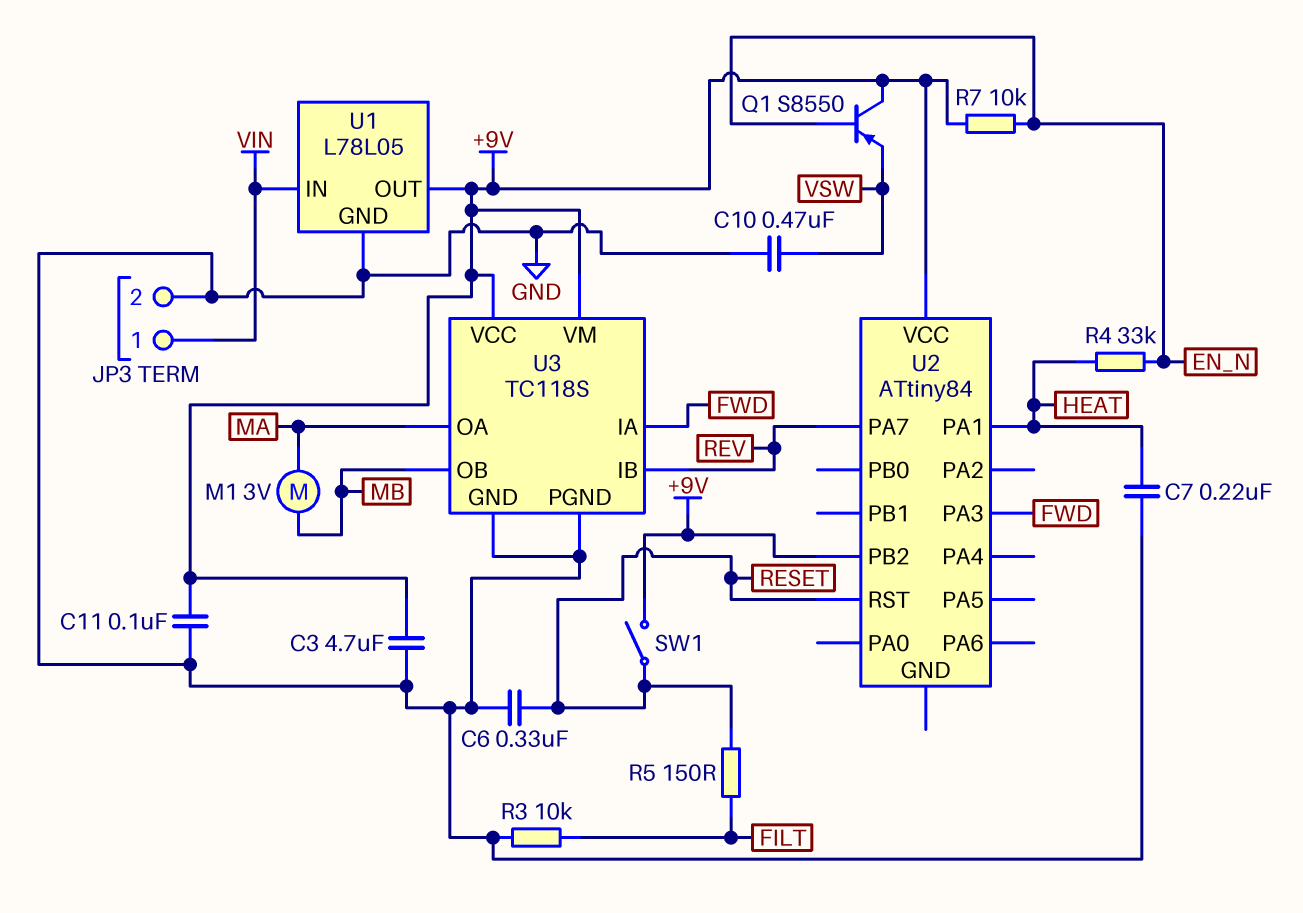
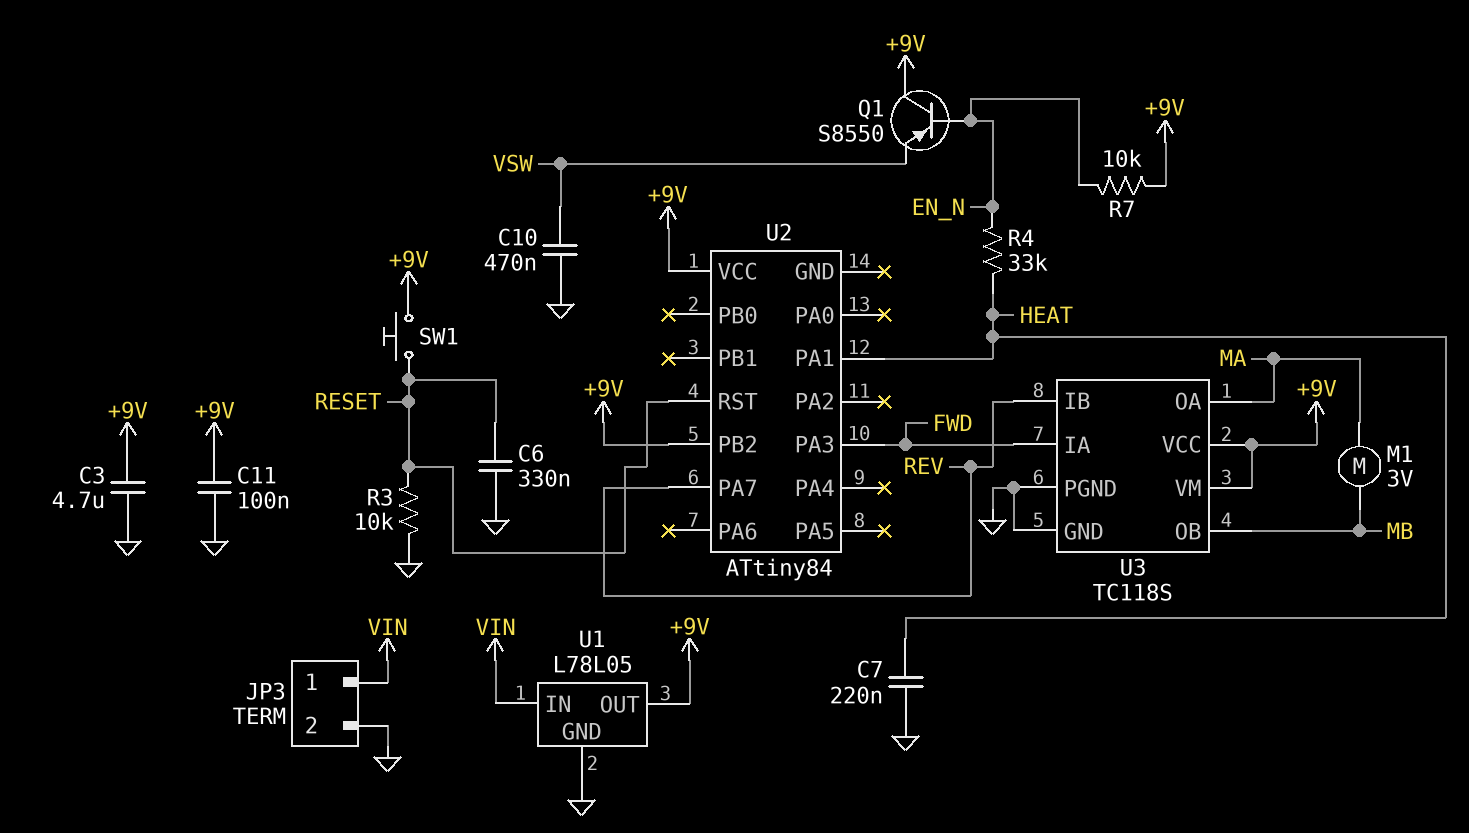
R3: 10k (FILT, GND) -> 10k (GND, RESET)
R5: 150 (FILT, RESET) -> none
SW1: switch (+9V, RESET) -> button (+9V, RESET)

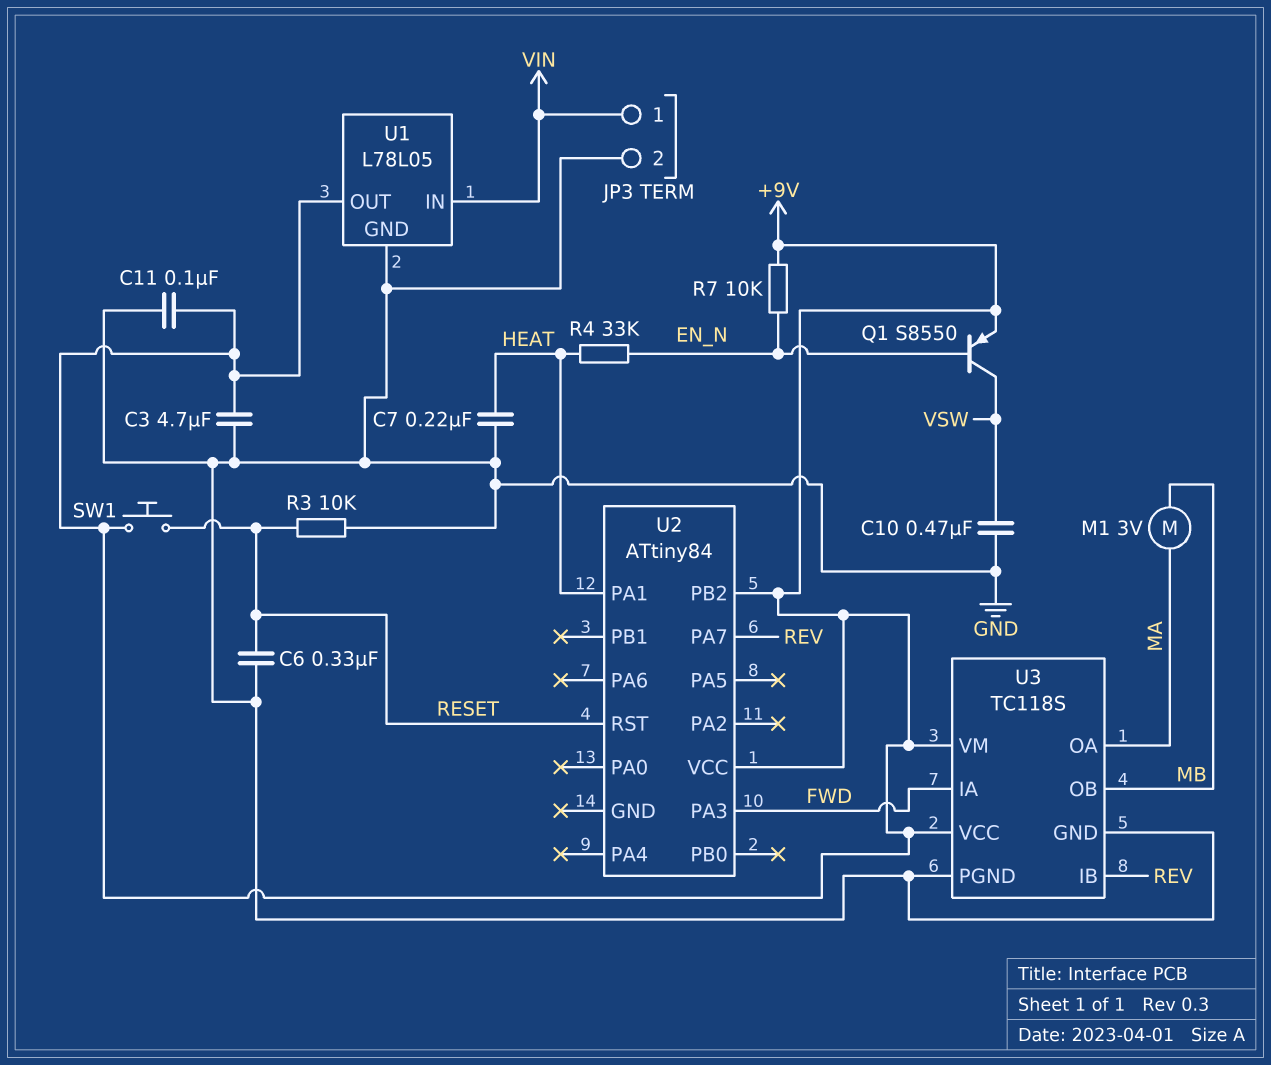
Q1: PNP S8550 (B EN_N, C +9V, E VSW) -> PNP S8550 (B EN_N, C VSW, E +9V)

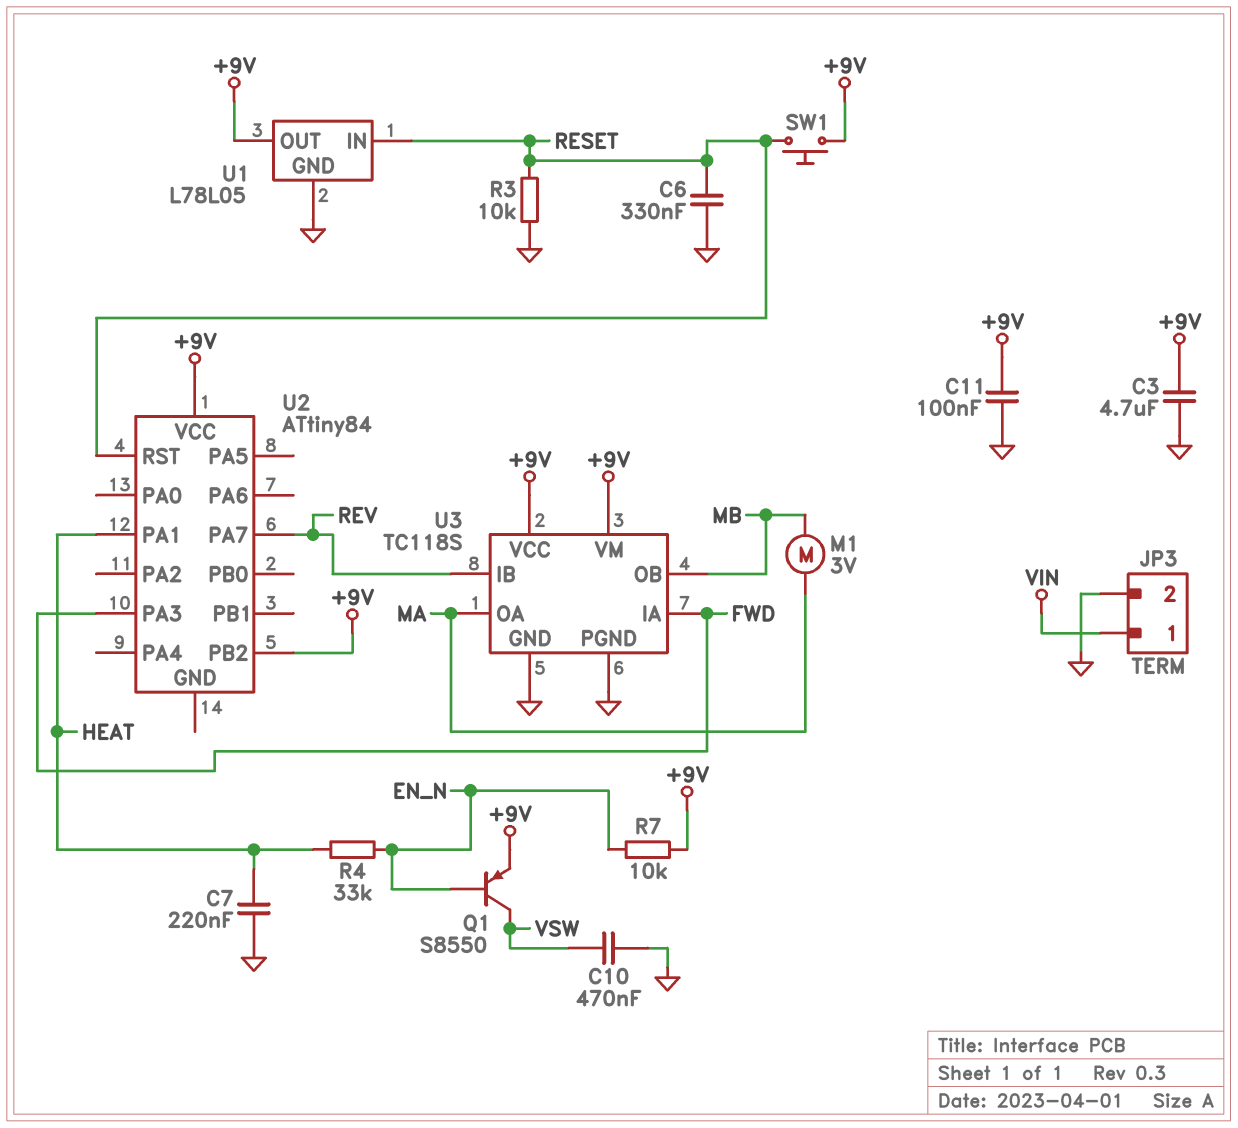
U1 pin IN: VIN -> RESET

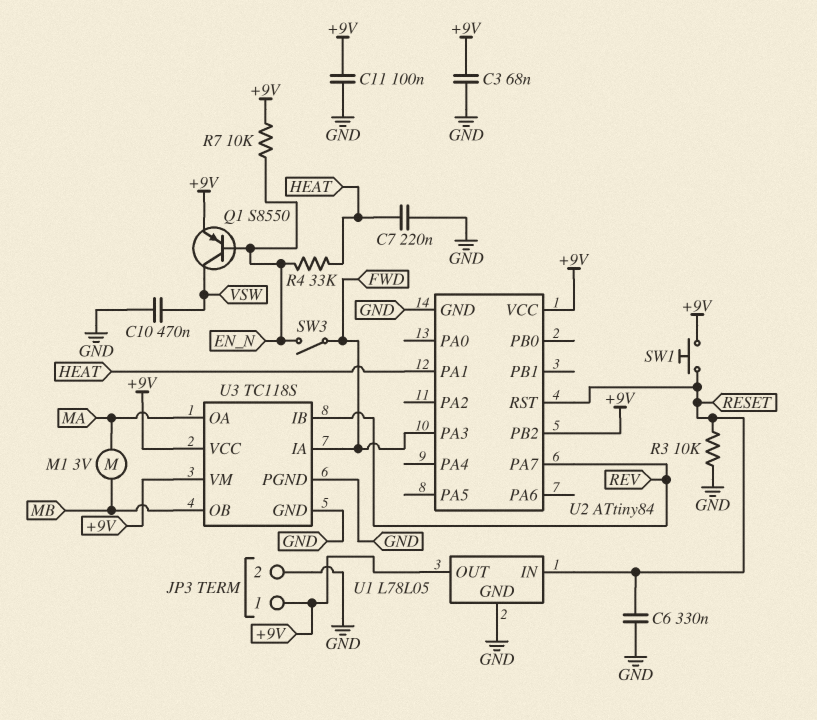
C3: 4.7uF (+9V, GND) -> 68nF (+9V, GND)
JP3 pin 1: VIN -> +9V
SW3: none -> switch (EN_N, FWD)
U2 pin GND: none -> GND

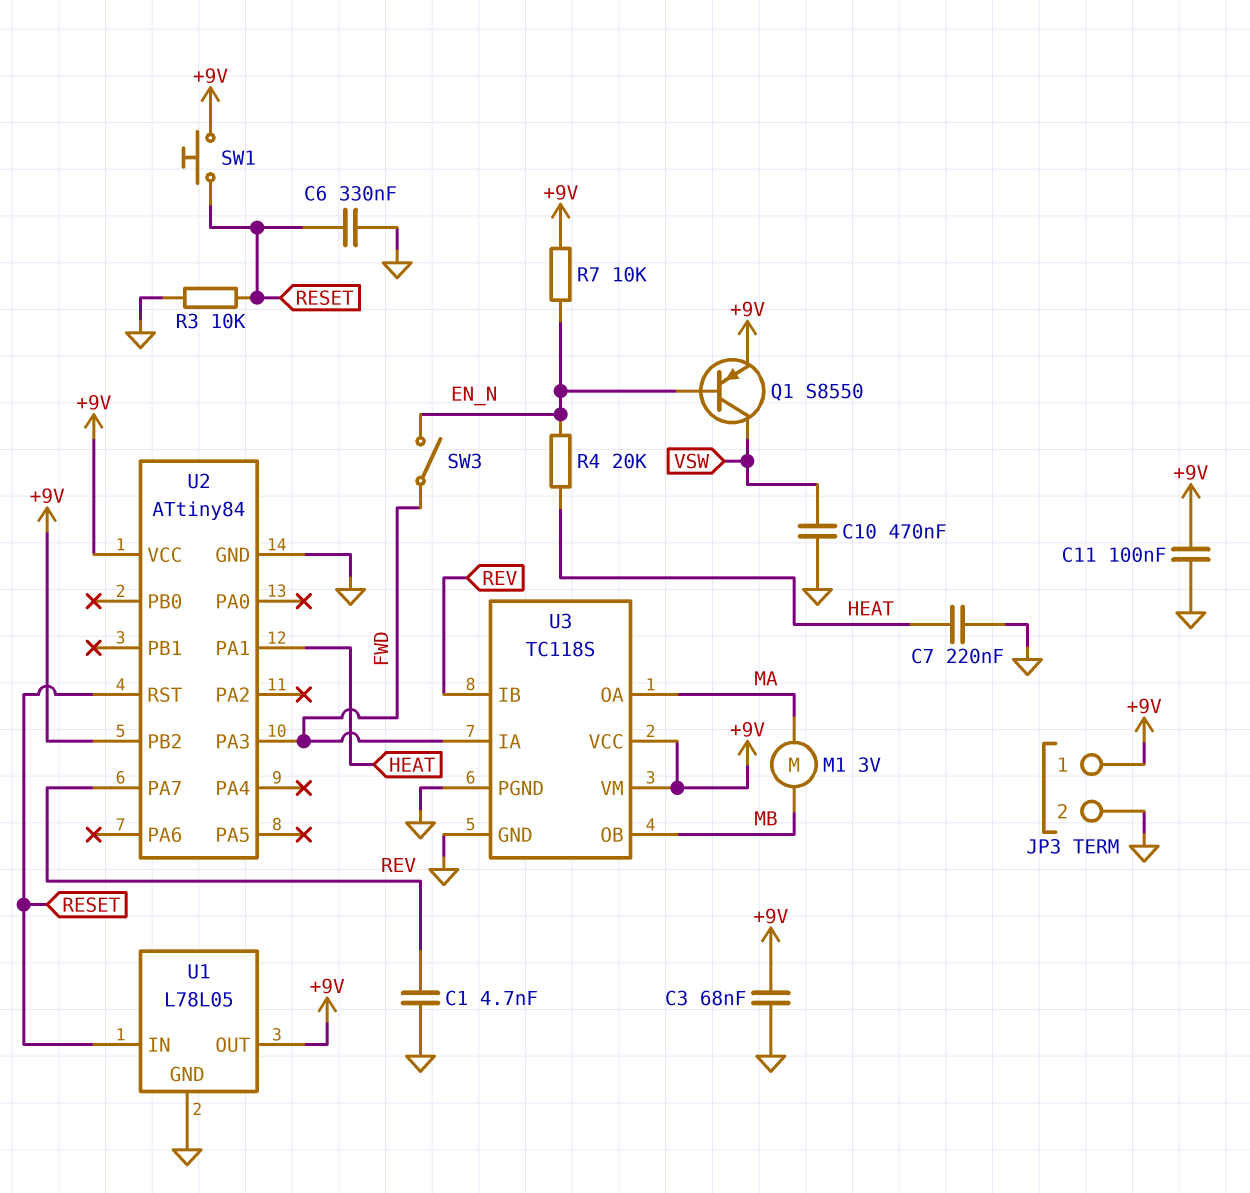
C1: none -> 4.7nF (GND, REV)
R4: 33k (EN_N, HEAT) -> 20k (EN_N, HEAT)

